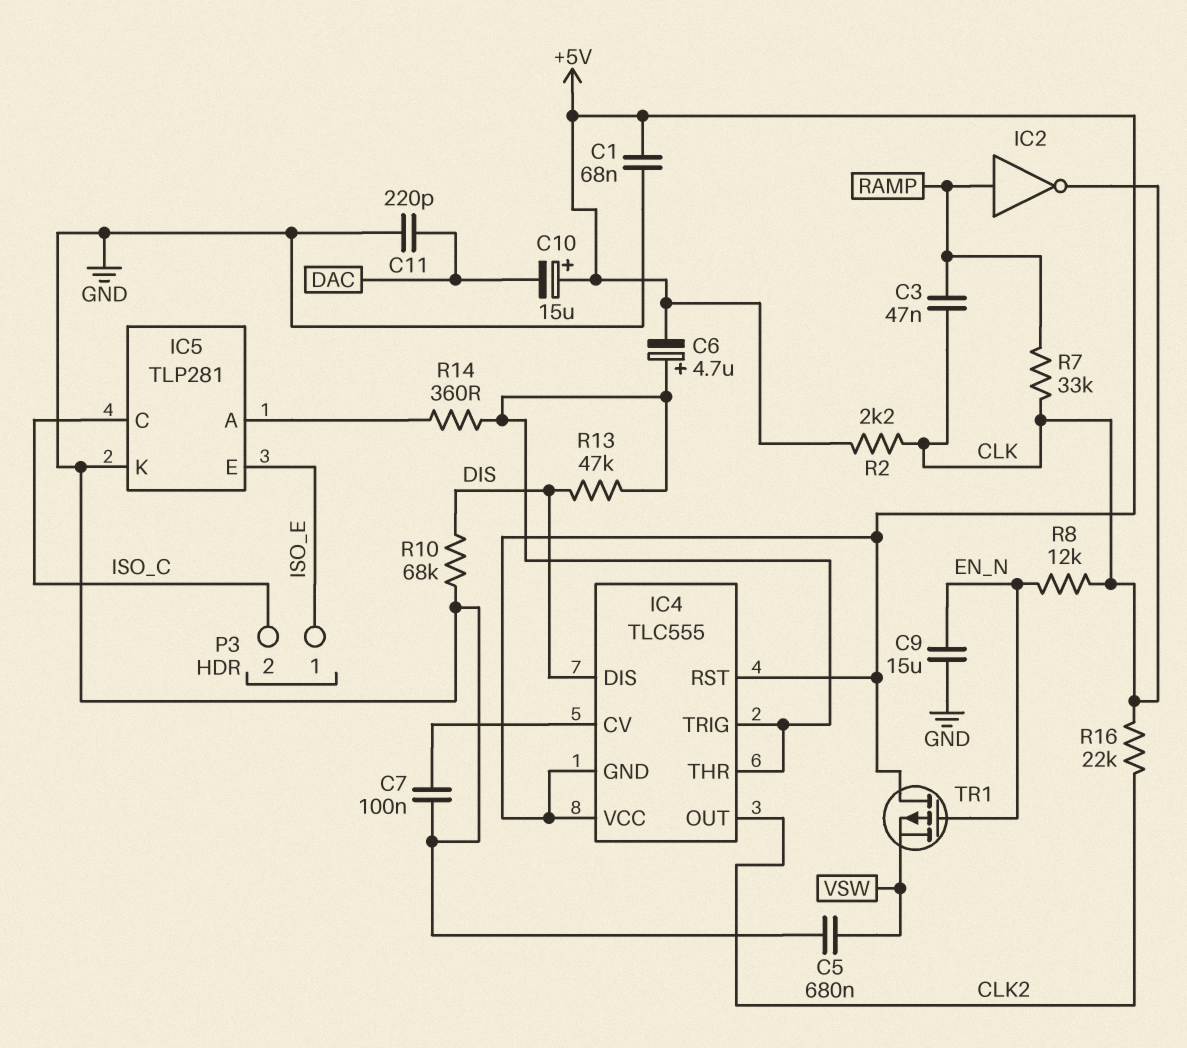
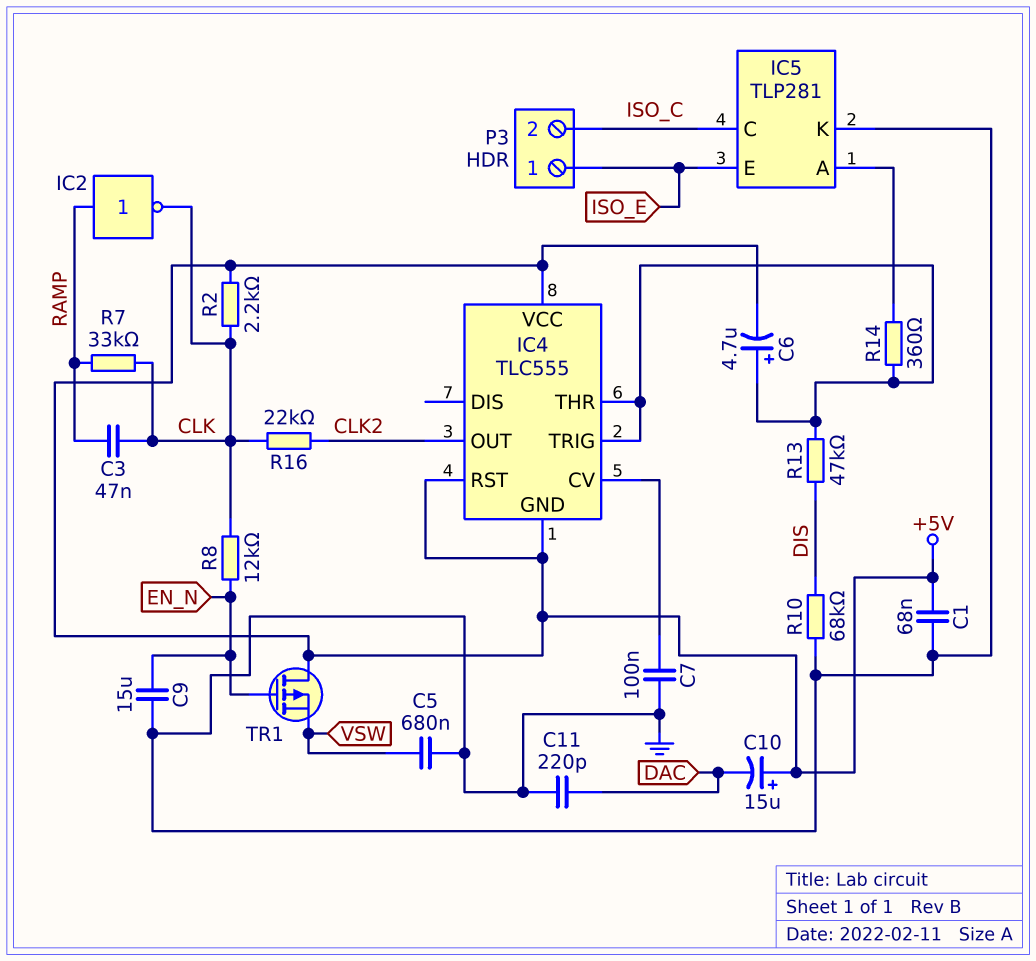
IC4 pin DIS: DIS -> none

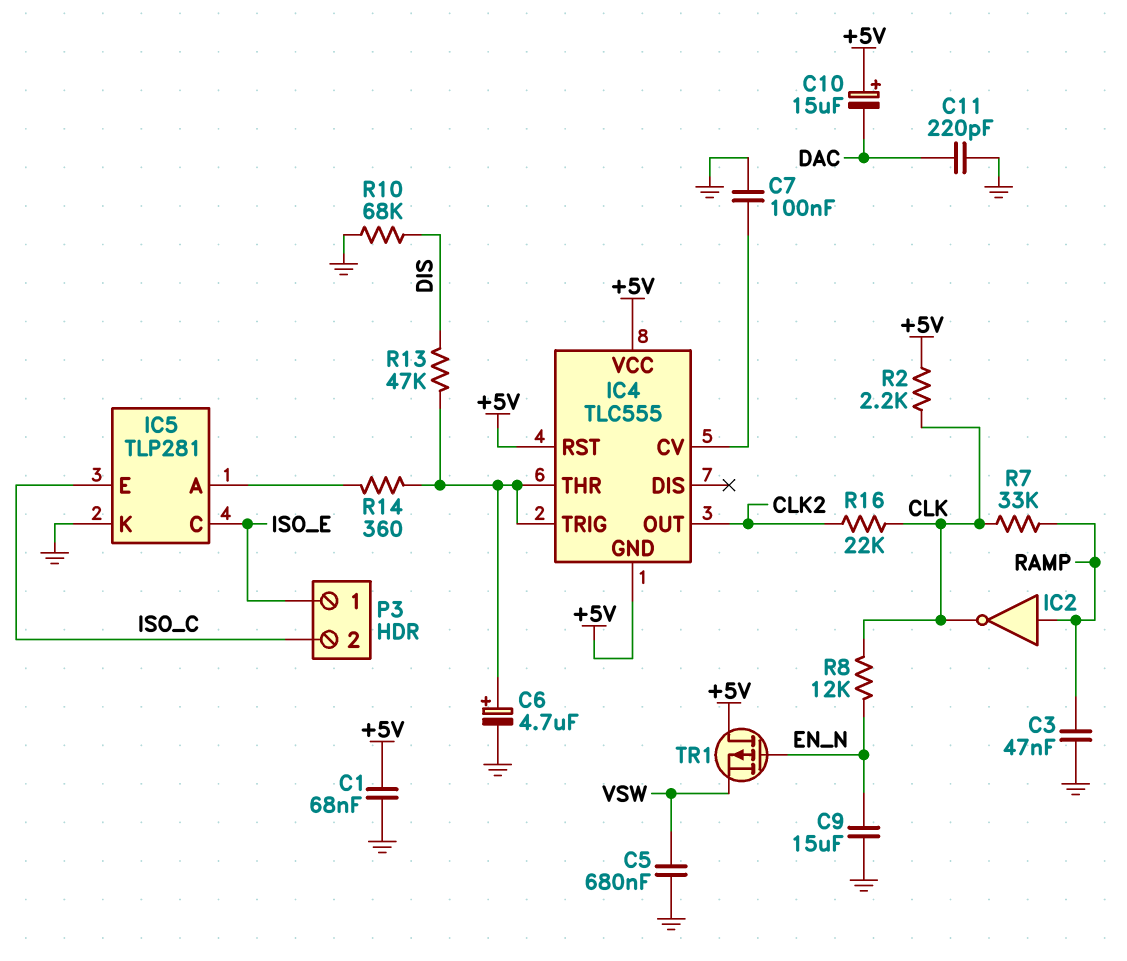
C3: 47nF (CLK, RAMP) -> 47nF (GND, RAMP)
C6: 4.7uF (plus IC4/THR, minus +5V) -> 4.7uF (plus IC4/THR, minus GND)
IC5 pin C: ISO_C -> ISO_E
IC5 pin E: ISO_E -> ISO_C

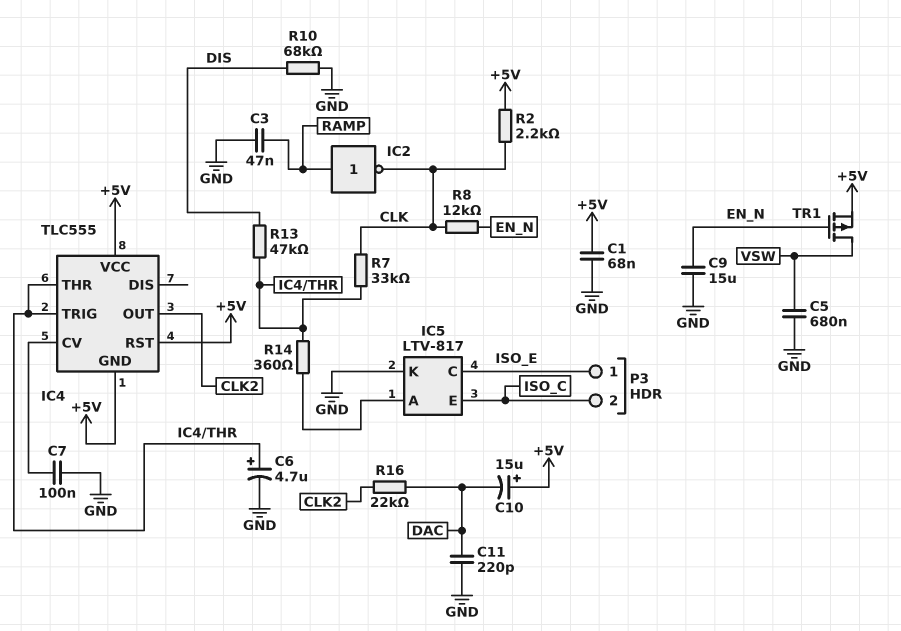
IC5: TLP281 -> LTV-817
R7: 33k (CLK, RAMP) -> 33k (CLK, IC4/THR)
R16: 22k (CLK, CLK2) -> 22k (CLK2, DAC)
TR1: PMOS (G EN_N, D +5V, S VSW) -> PMOS (G EN_N, D VSW, S +5V)

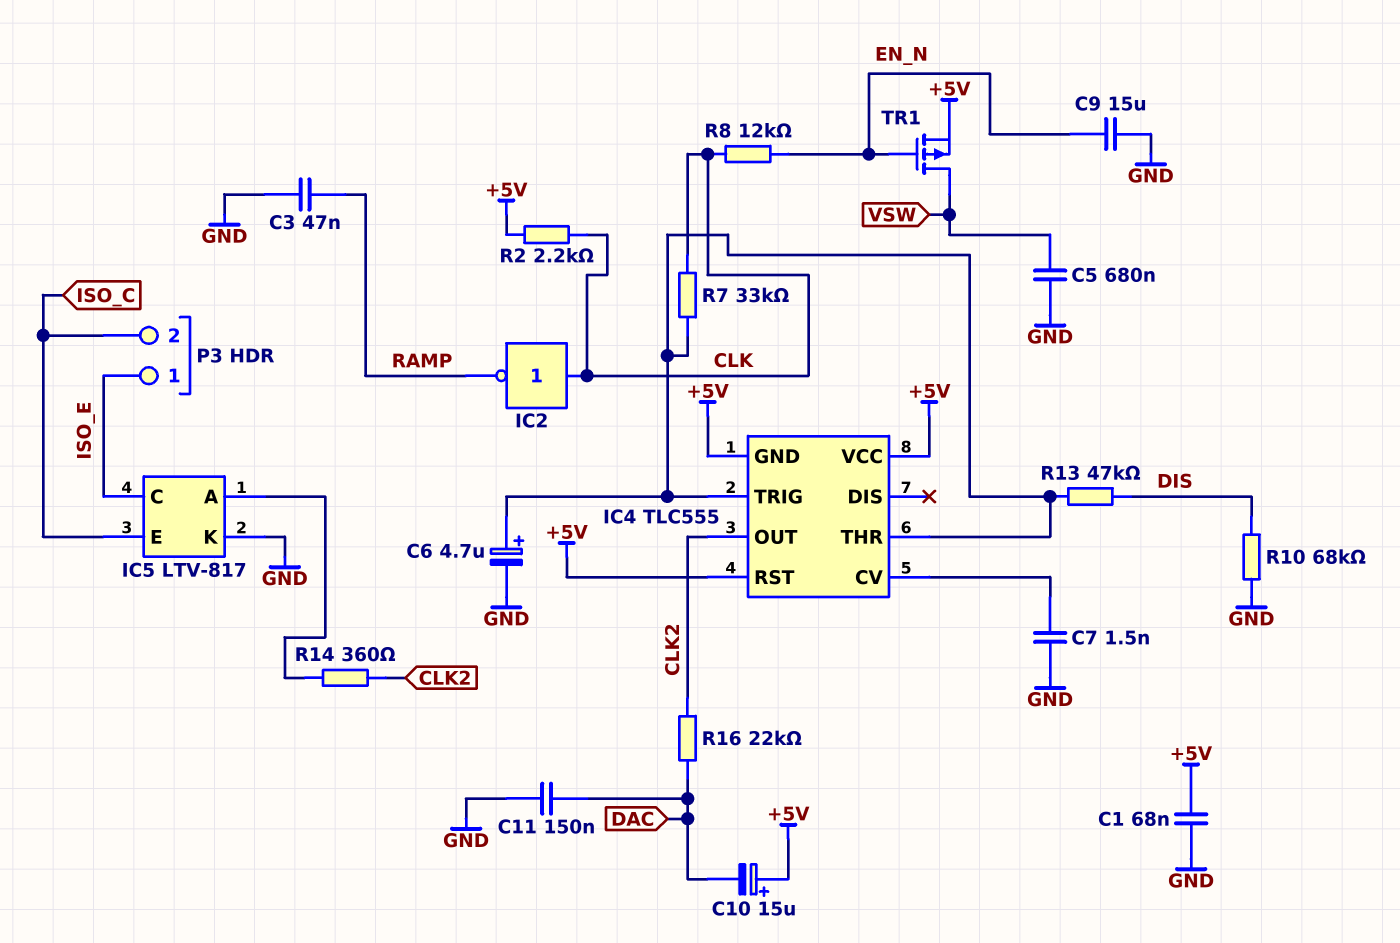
C7: 100nF (GND, IC4/CV) -> 1.5nF (GND, IC4/CV)
C11: 220pF (DAC, GND) -> 150nF (DAC, GND)
IC2: NOT (in RAMP, out CLK) -> NOT (in CLK, out RAMP)
R14: 360 (IC4/THR, IC5/A) -> 360 (CLK2, IC5/A)

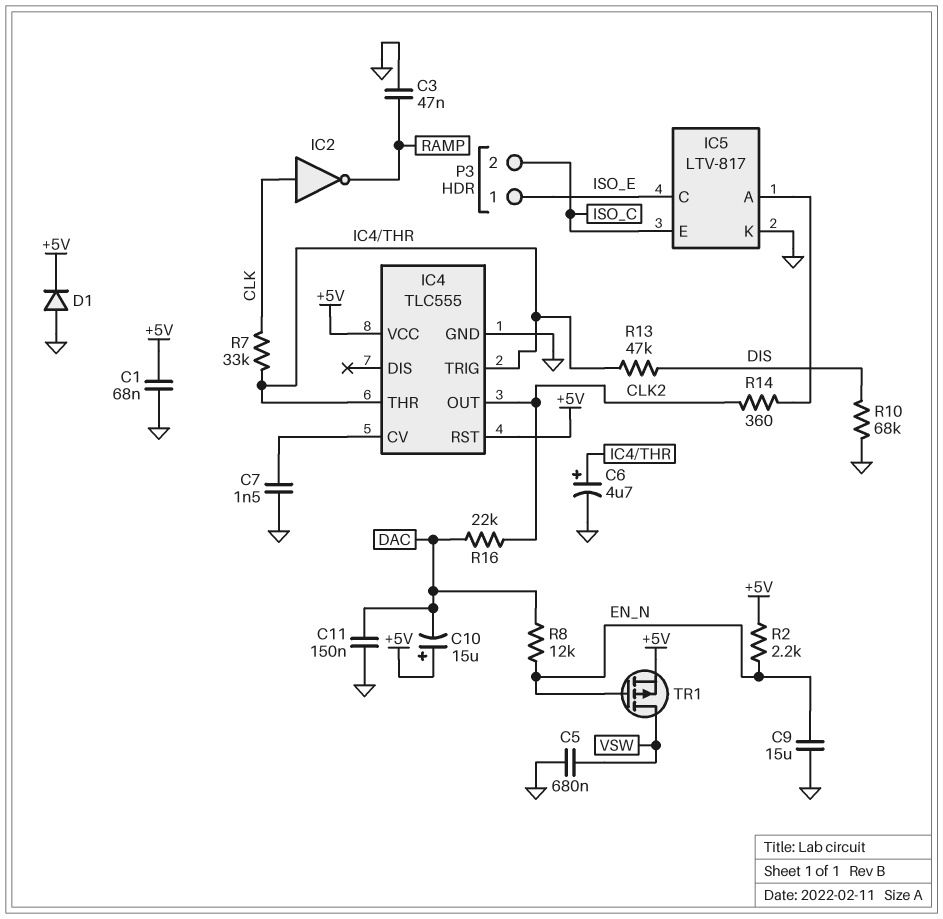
D1: none -> diode (A GND, K +5V)
IC4 pin GND: +5V -> GND
R2: 2.2k (+5V, CLK) -> 2.2k (+5V, EN_N)
R8: 12k (CLK, EN_N) -> 12k (DAC, EN_N)

